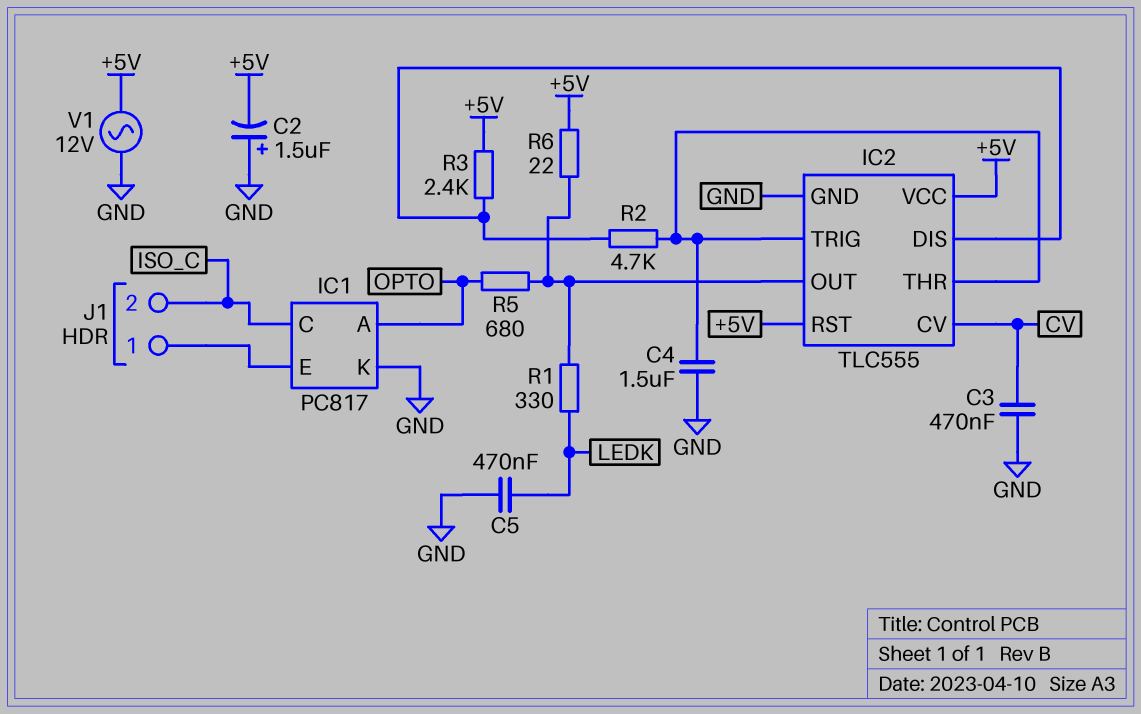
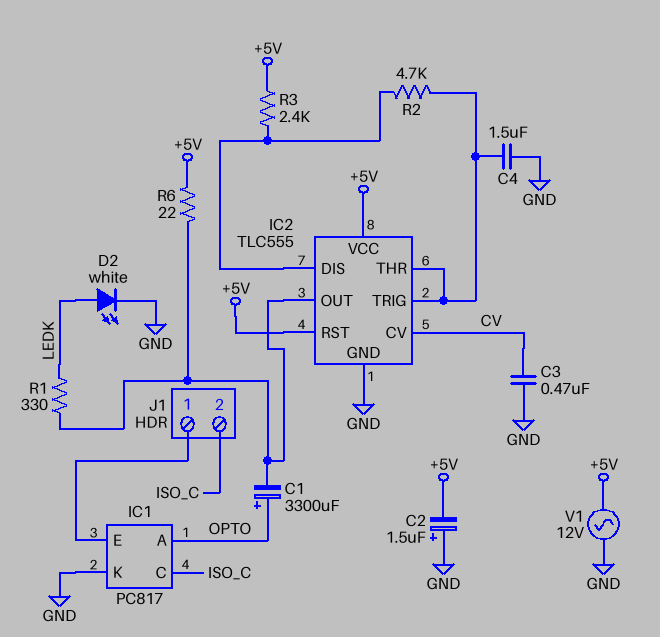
C1: none -> 3300uF (plus OPTO, minus IC2/OUT)
C5: 470nF (GND, LEDK) -> none
D2: none -> LED white (A LEDK, K GND)
R5: 680 (IC2/OUT, OPTO) -> none

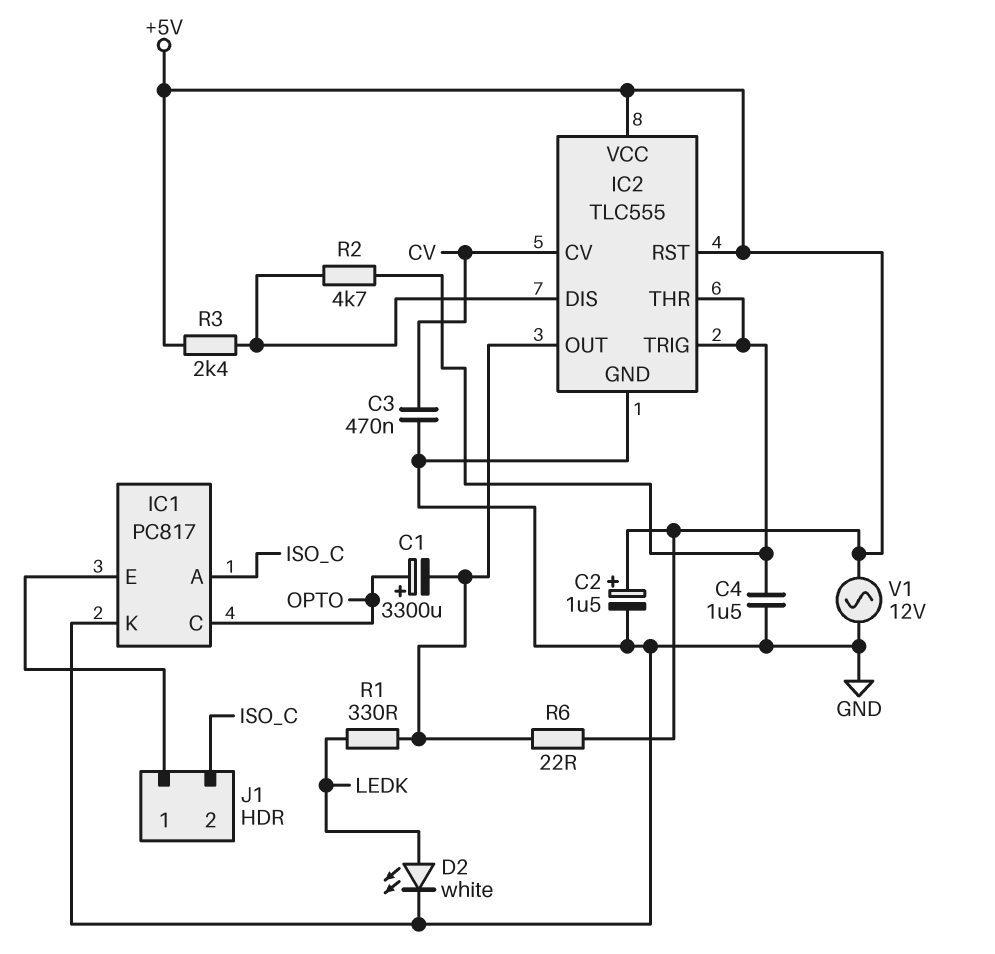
C2: 1.5uF (plus GND, minus +5V) -> 1.5uF (plus +5V, minus GND)
IC1 pin A: OPTO -> ISO_C
IC1 pin C: ISO_C -> OPTO

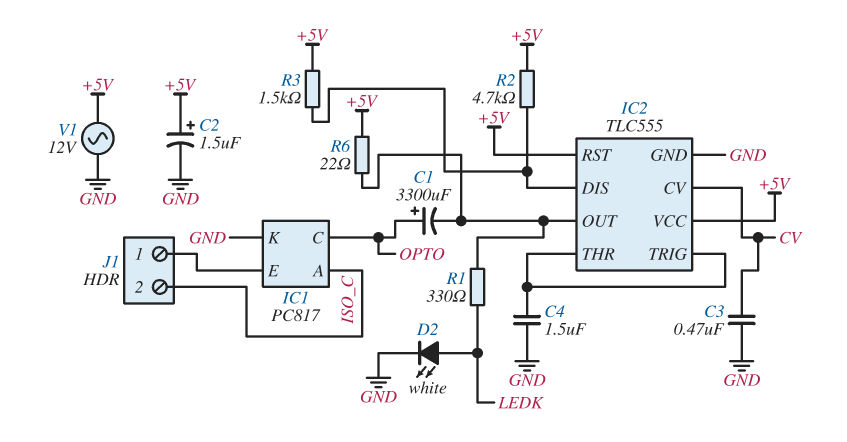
R2: 4.7k (IC2/DIS, IC2/THR) -> 4.7k (+5V, IC2/DIS)
R3: 2.4k (+5V, IC2/DIS) -> 1.5k (+5V, IC2/DIS)

